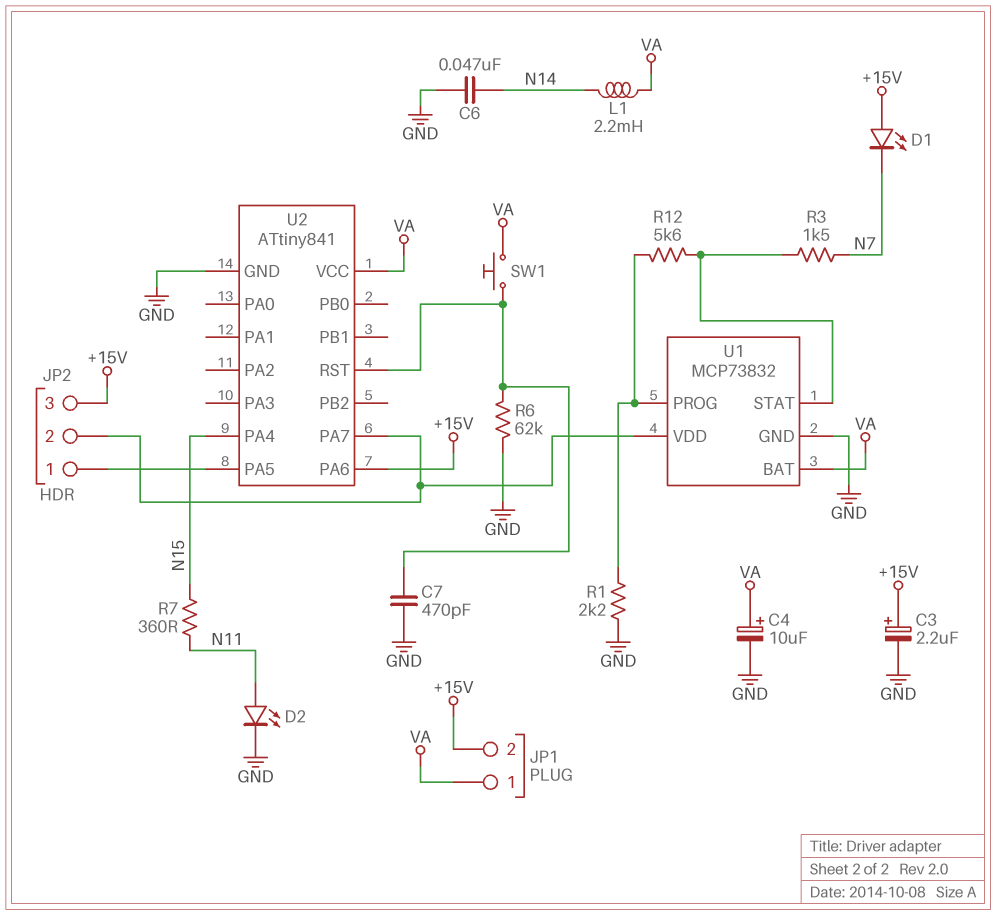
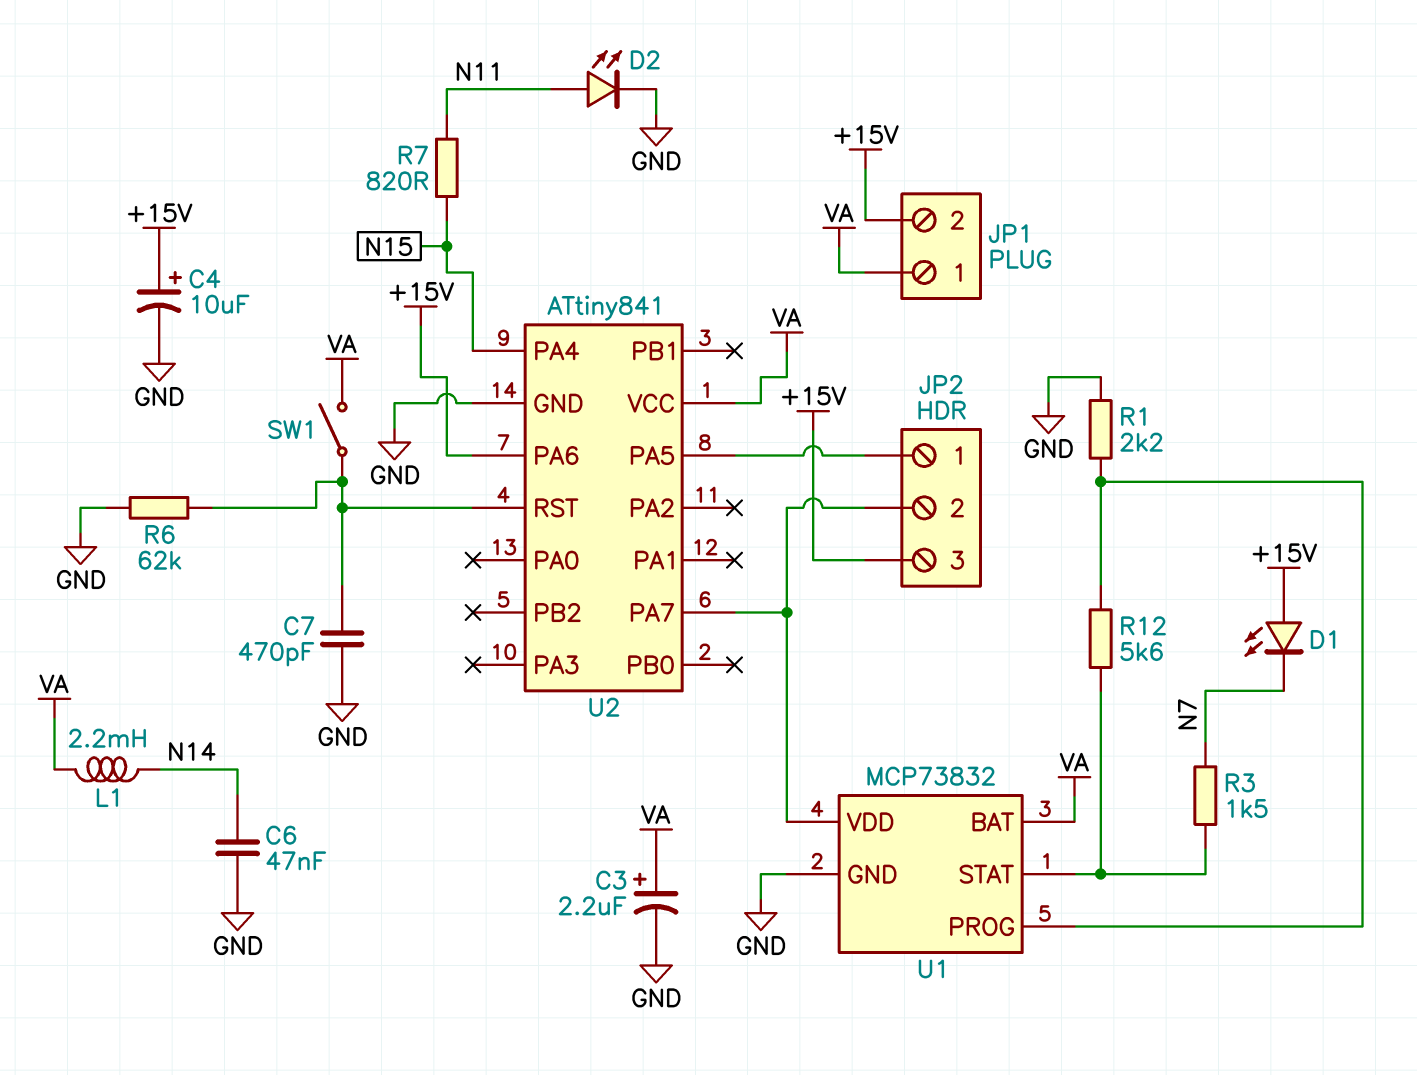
C3: 2.2uF (plus +15V, minus GND) -> 2.2uF (plus VA, minus GND)
C4: 10uF (plus VA, minus GND) -> 10uF (plus +15V, minus GND)
R7: 360 (N11, N15) -> 820 (N11, N15)
SW1: button (U2/RST, VA) -> switch (U2/RST, VA)

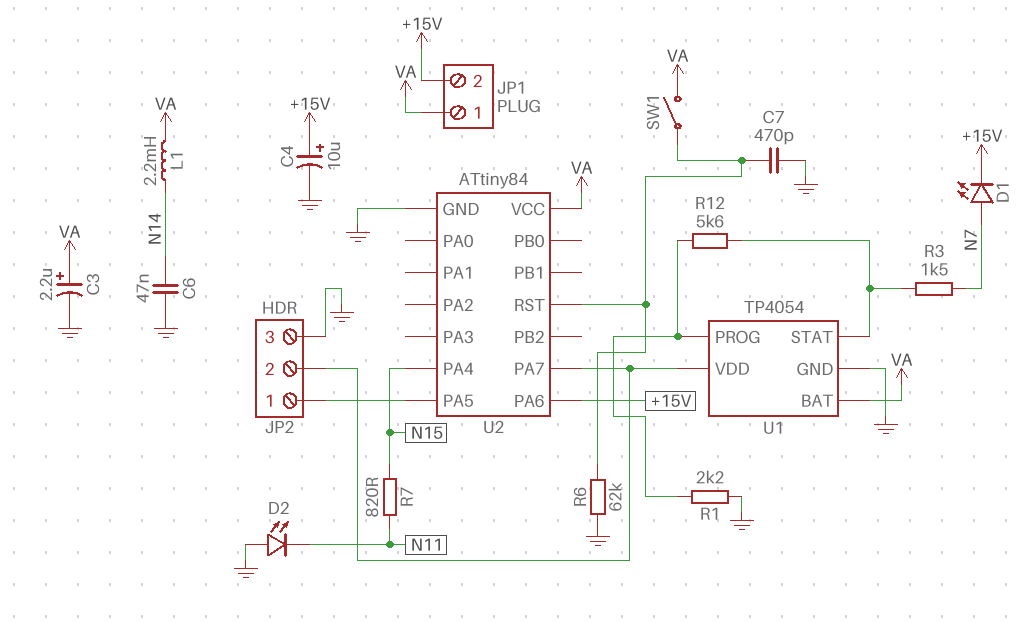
D1: LED (A +15V, K N7) -> LED (A N7, K +15V)
D2: LED (A N11, K GND) -> LED (A GND, K N11)
JP2 pin 3: +15V -> GND
U1: MCP73832 -> TP4054
U2: ATtiny841 -> ATtiny84

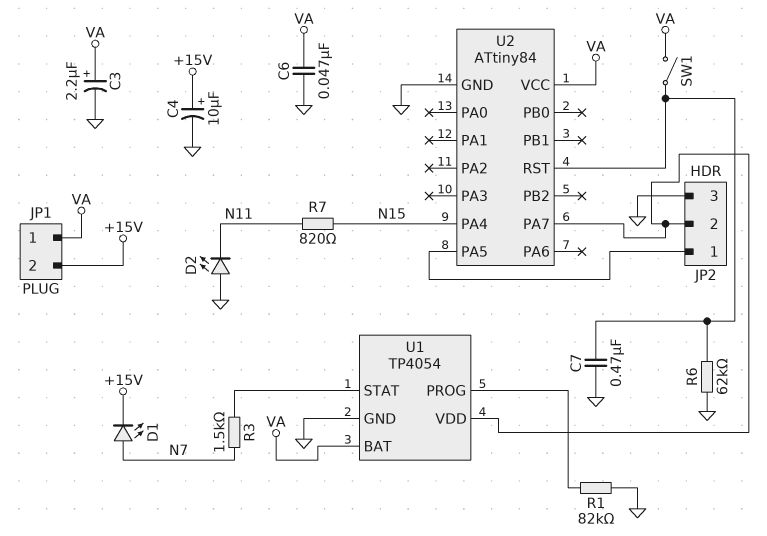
C6: 47nF (GND, N14) -> 47nF (GND, VA)
C7: 470pF (GND, U2/RST) -> 470nF (GND, U2/RST)
L1: 2.2mH (N14, VA) -> none
R1: 2.2k (GND, U1/PROG) -> 82k (GND, U1/PROG)
R12: 5.6k (U1/PROG, U1/STAT) -> none
U2 pin PA6: +15V -> none

